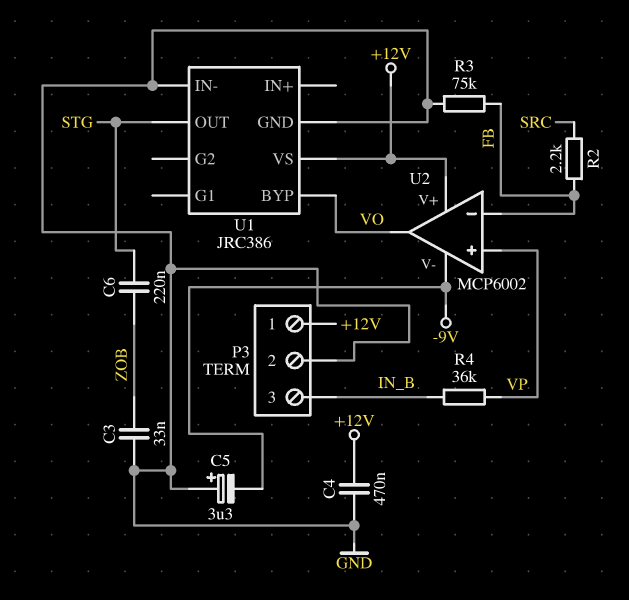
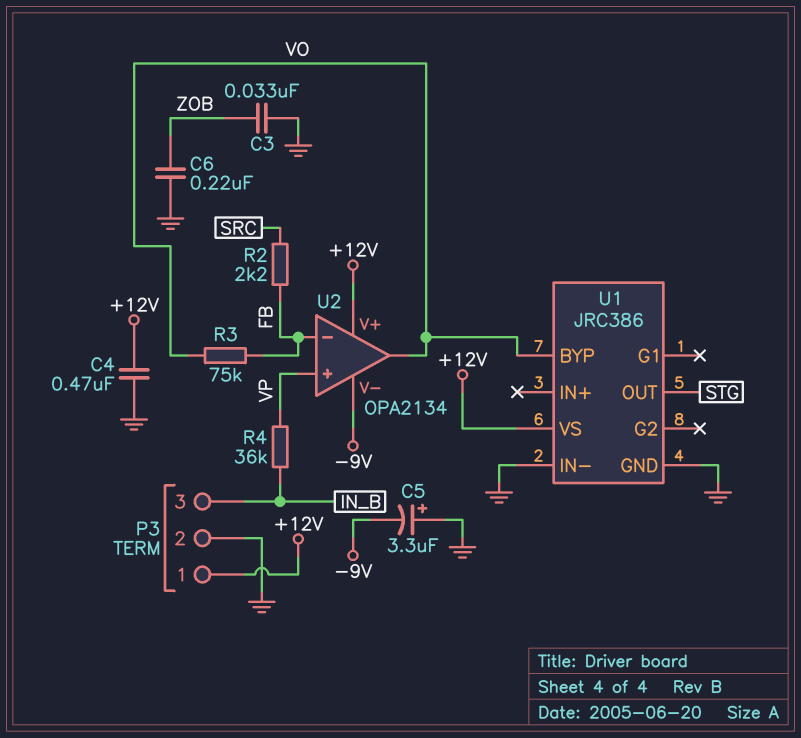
C6: 220nF (STG, ZOB) -> 220nF (GND, ZOB)
R3: 75k (FB, GND) -> 75k (FB, VO)
U2: MCP6002 -> OPA2134

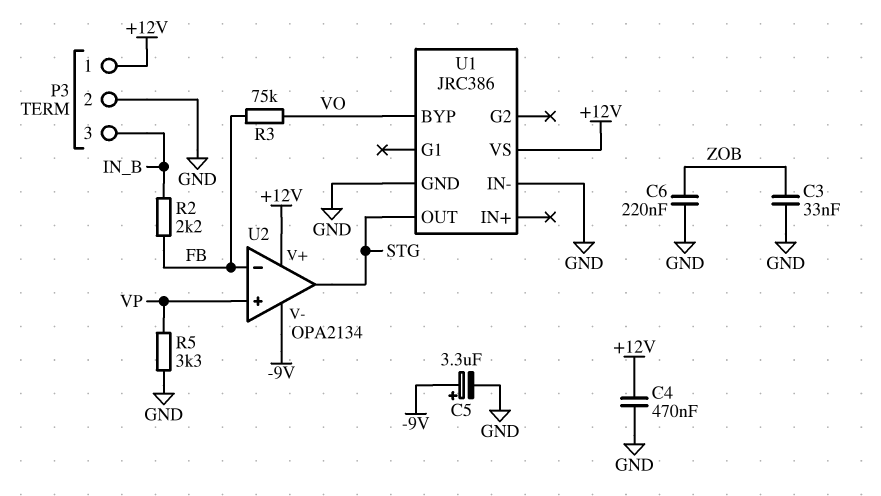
C5: 3.3uF (plus GND, minus -9V) -> 3.3uF (plus -9V, minus GND)
R2: 2.2k (FB, SRC) -> 2.2k (FB, IN_B)
R4: 36k (IN_B, VP) -> none
R5: none -> 3.3k (GND, VP)
U2 pin out: VO -> STG

